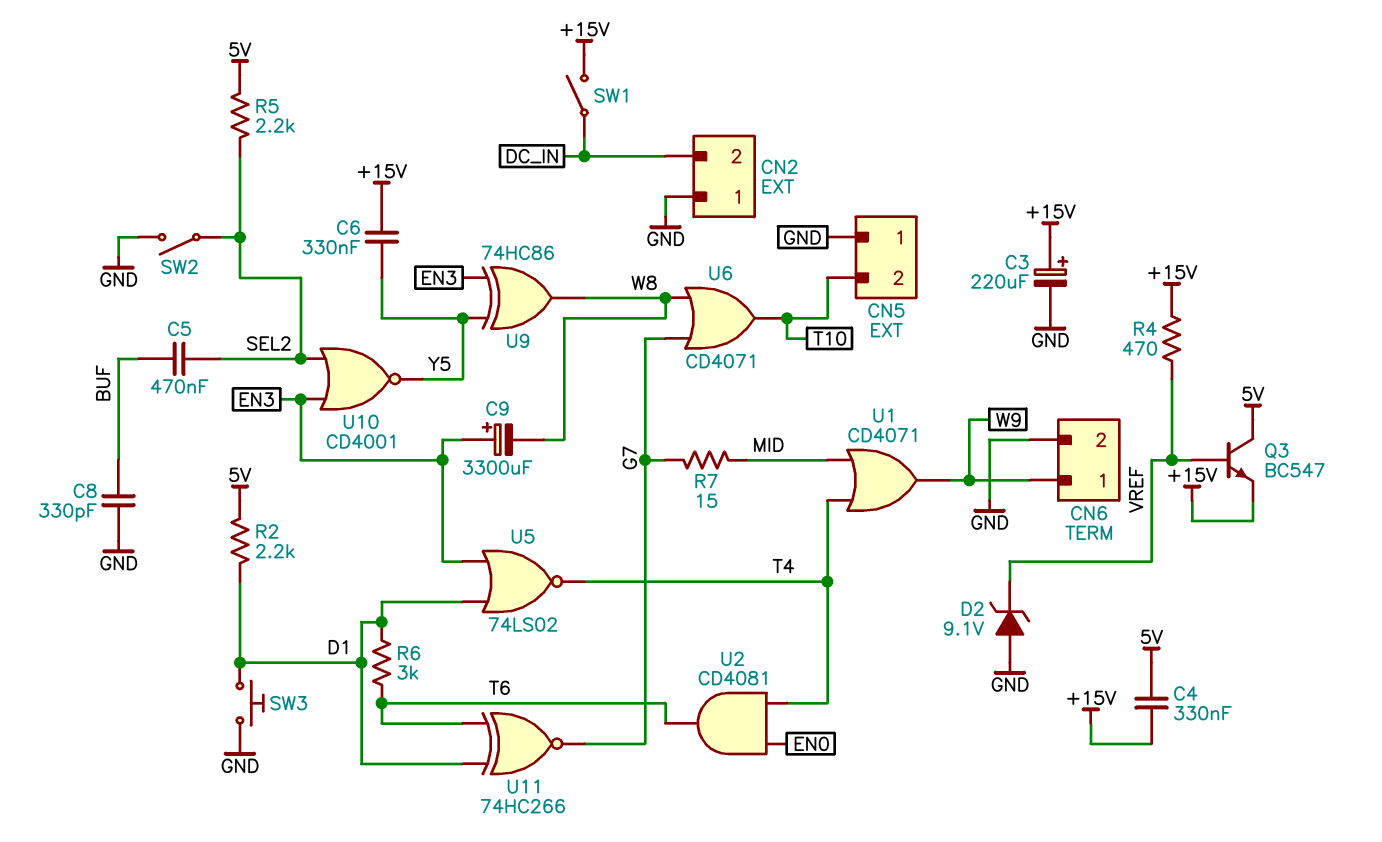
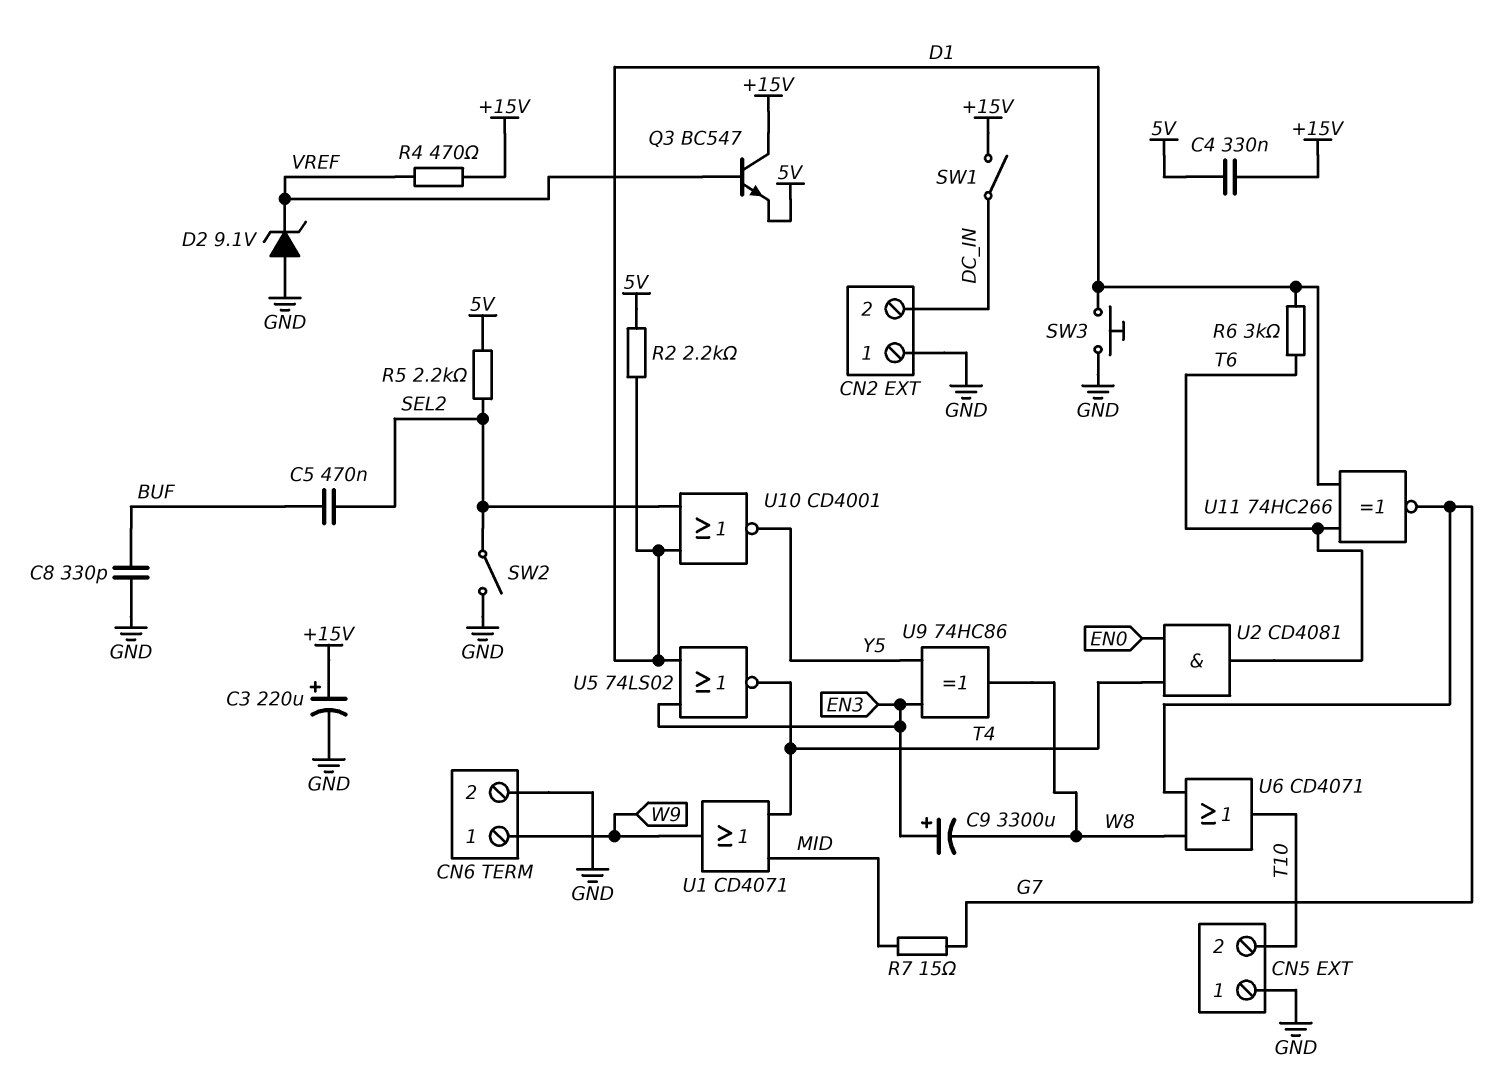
C6: 330nF (+15V, Y5) -> none
Q3: NPN BC547 (B VREF, C 5V, E +15V) -> NPN BC547 (B VREF, C +15V, E 5V)
U10: NOR CD4001 (in EN3, in SEL2, out Y5) -> NOR CD4001 (in D1, in SEL2, out Y5)

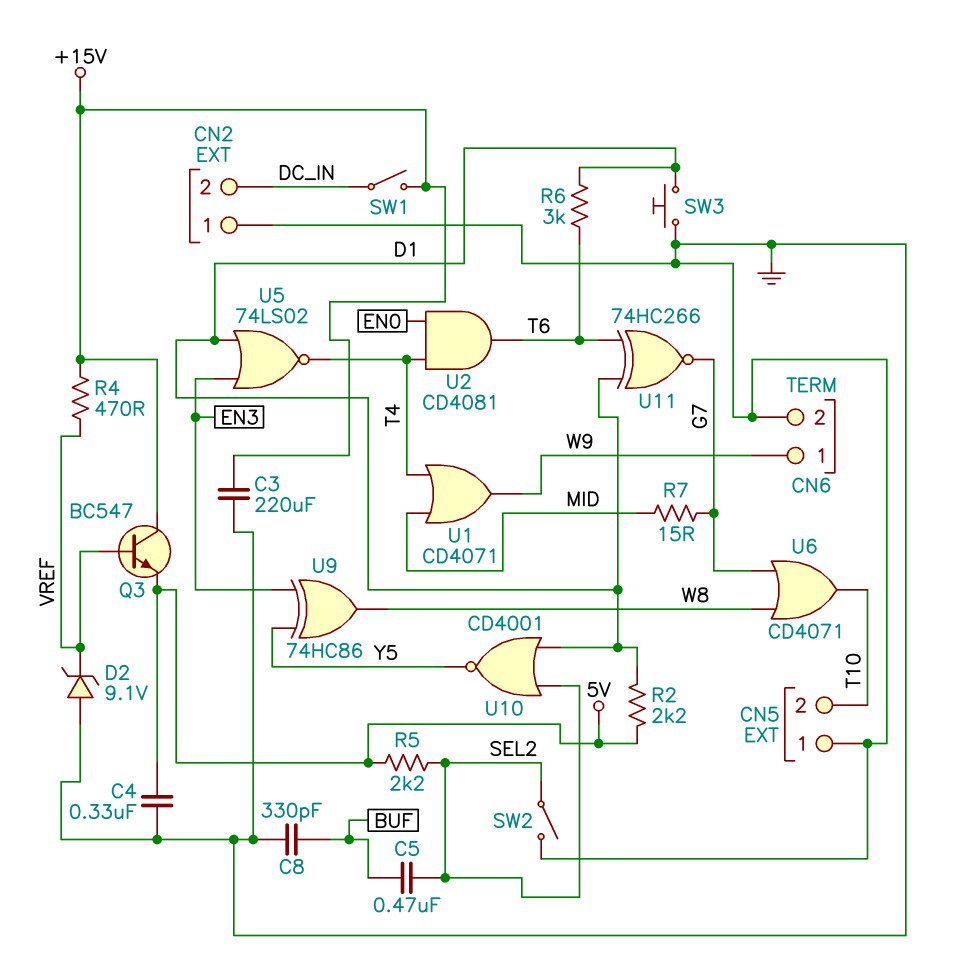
C3: 220uF (plus +15V, minus GND) -> 220uF (+15V, GND)
C4: 330nF (+15V, 5V) -> 330nF (5V, GND)
C9: 3300uF (plus EN3, minus W8) -> none

